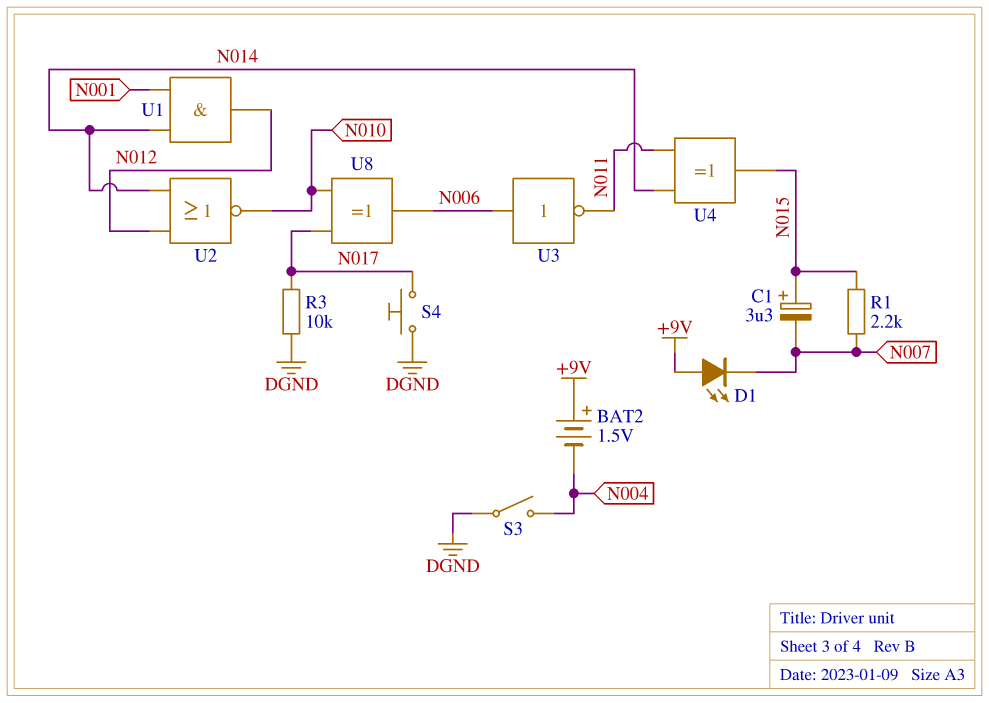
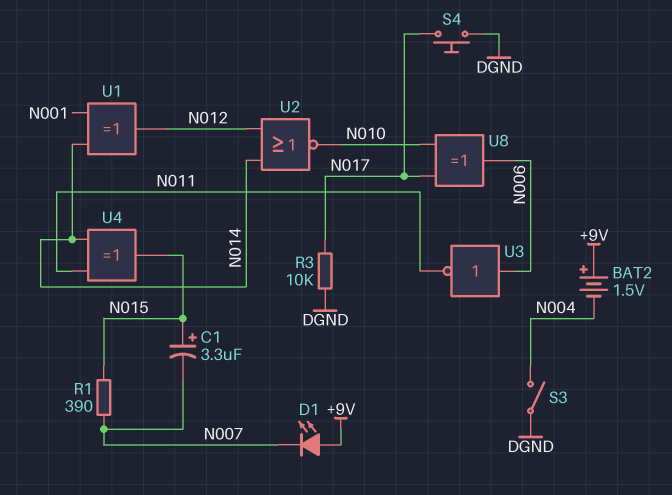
R1: 2.2k (N007, N015) -> 390 (N007, N015)
U1: AND (in N001, in N014, out N012) -> XOR (in N001, in N014, out N012)

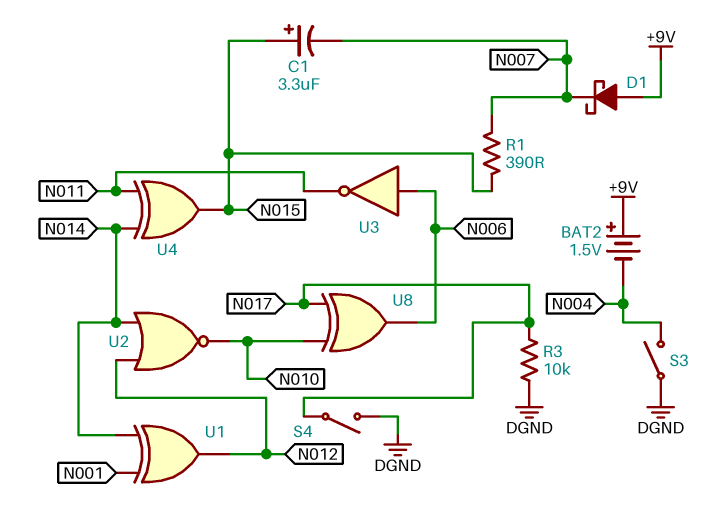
D1: LED (A +9V, K N007) -> schottky (A +9V, K N007)
S4: button (DGND, N017) -> switch (DGND, N017)

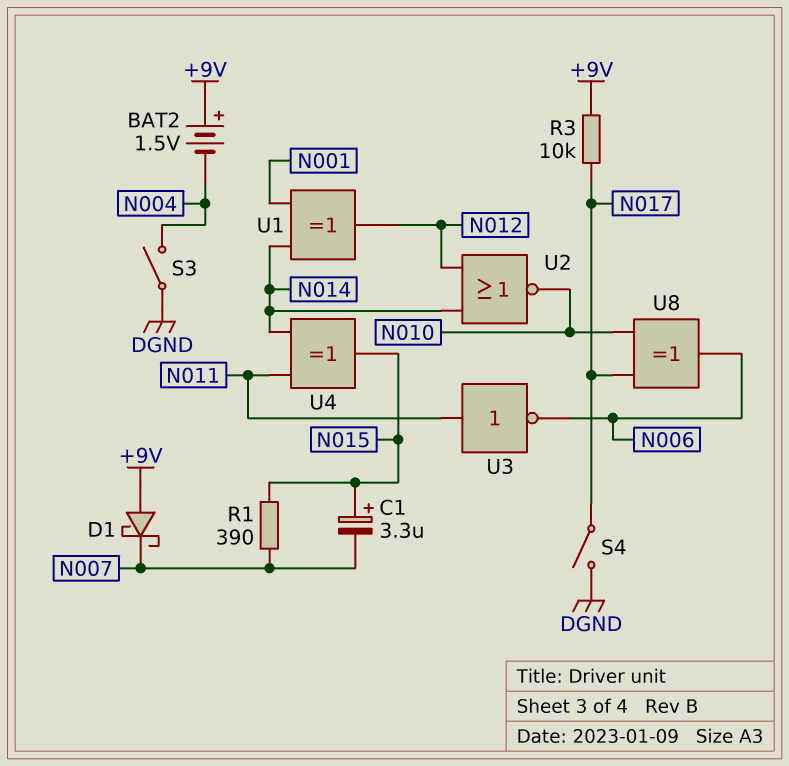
R3: 10k (DGND, N017) -> 10k (+9V, N017)
U3: NOT (in N006, out N011) -> NOT (in N011, out N006)

